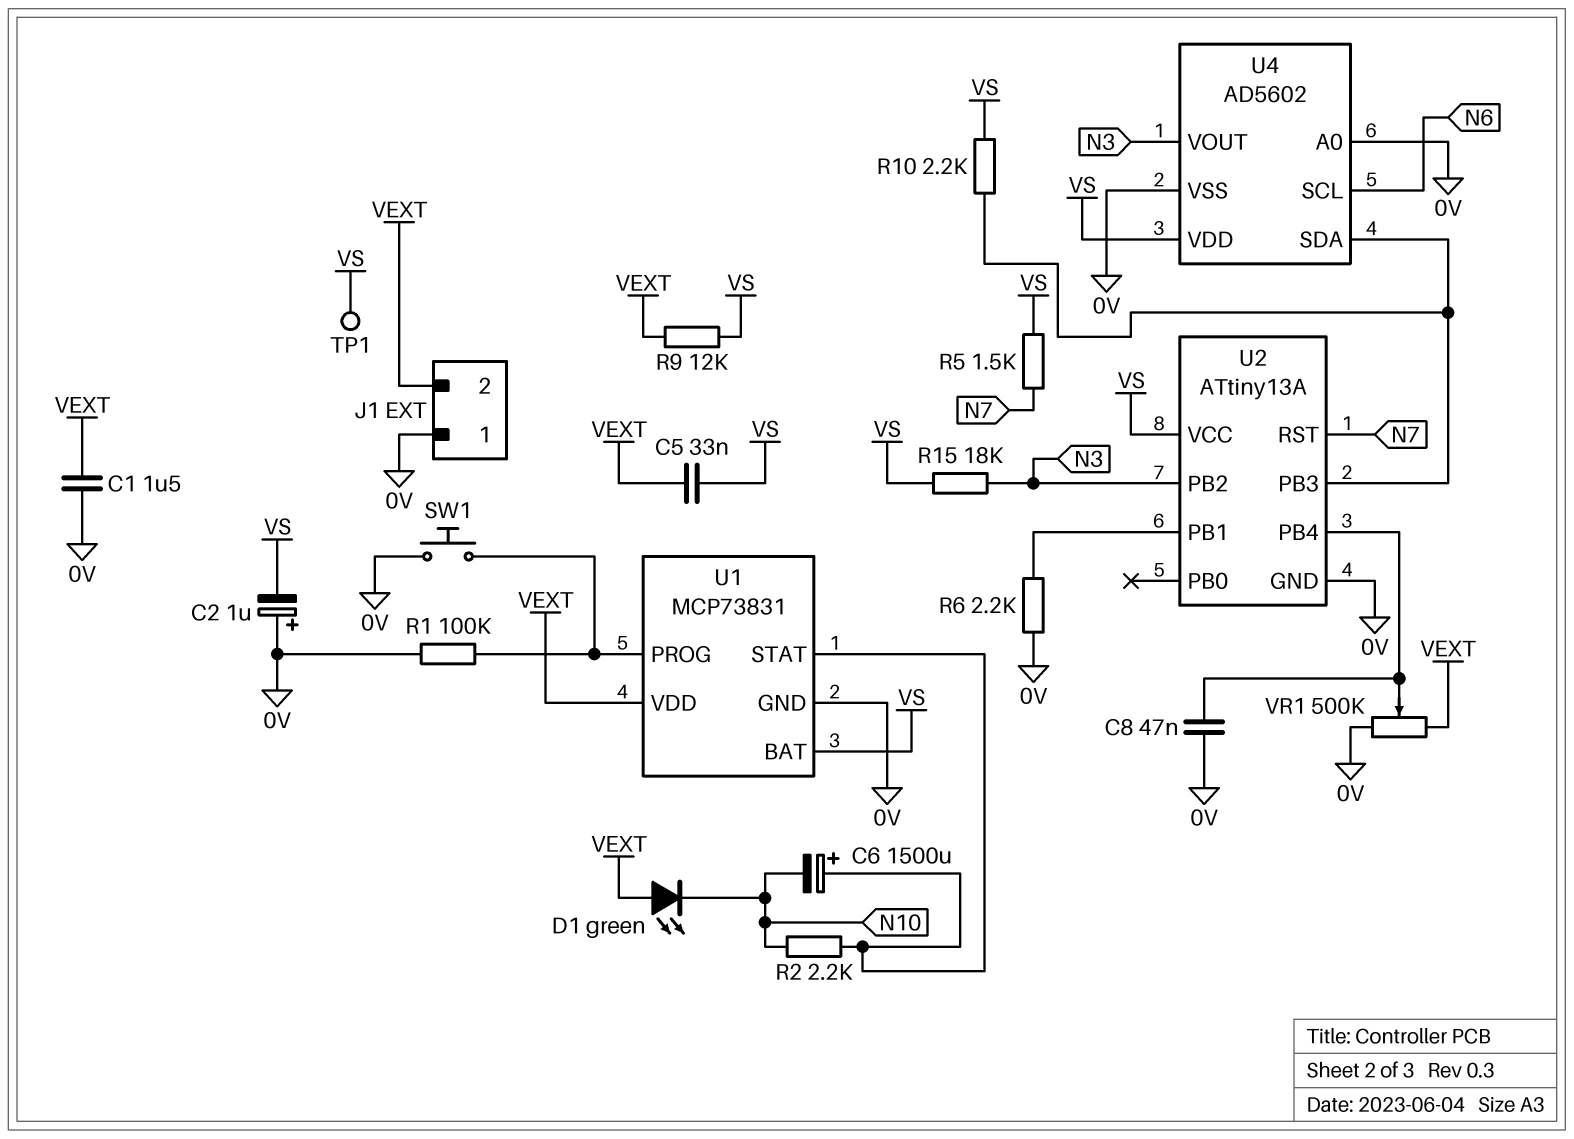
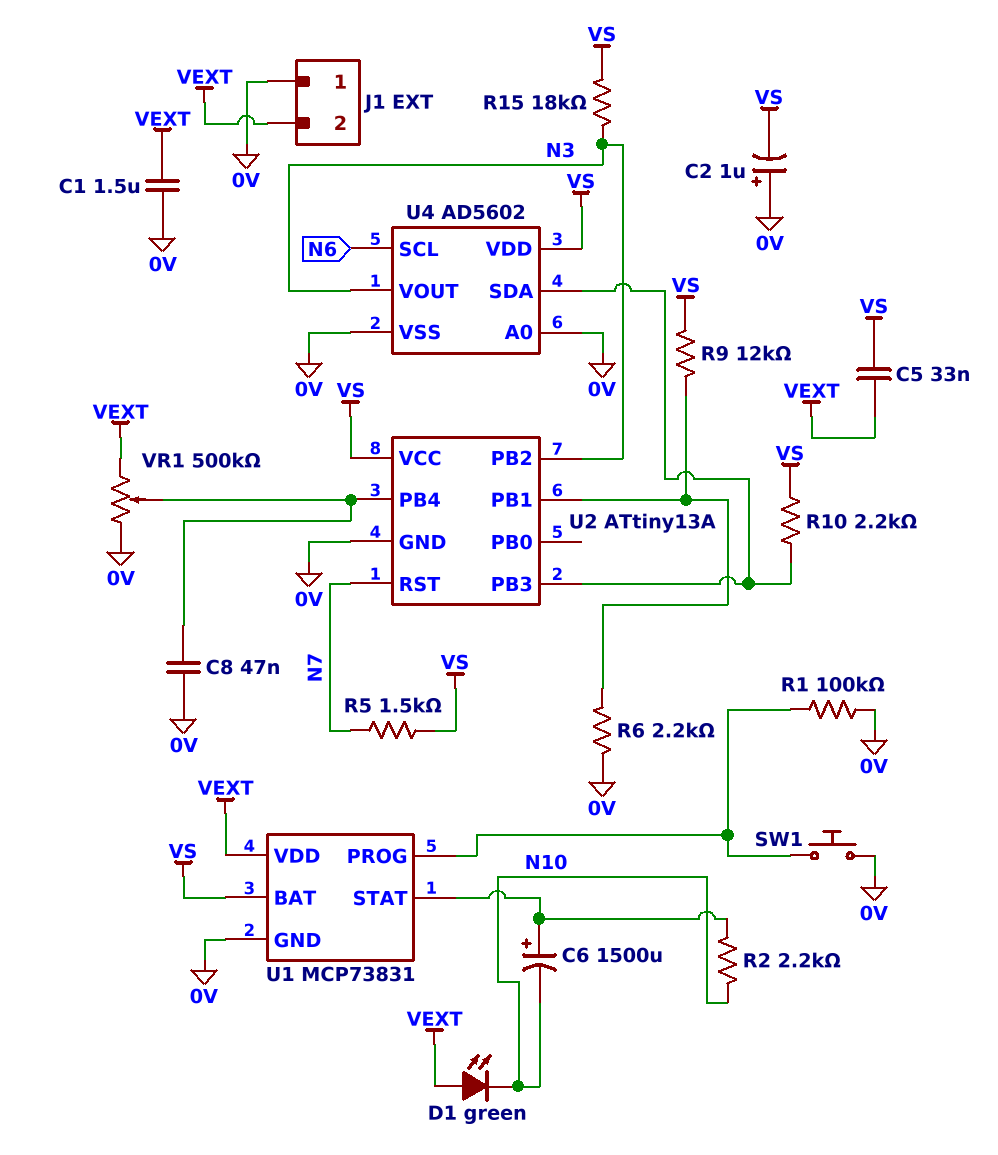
R9: 12k (VEXT, VS) -> 12k (U2/PB1, VS)
TP1: test point (VS) -> none

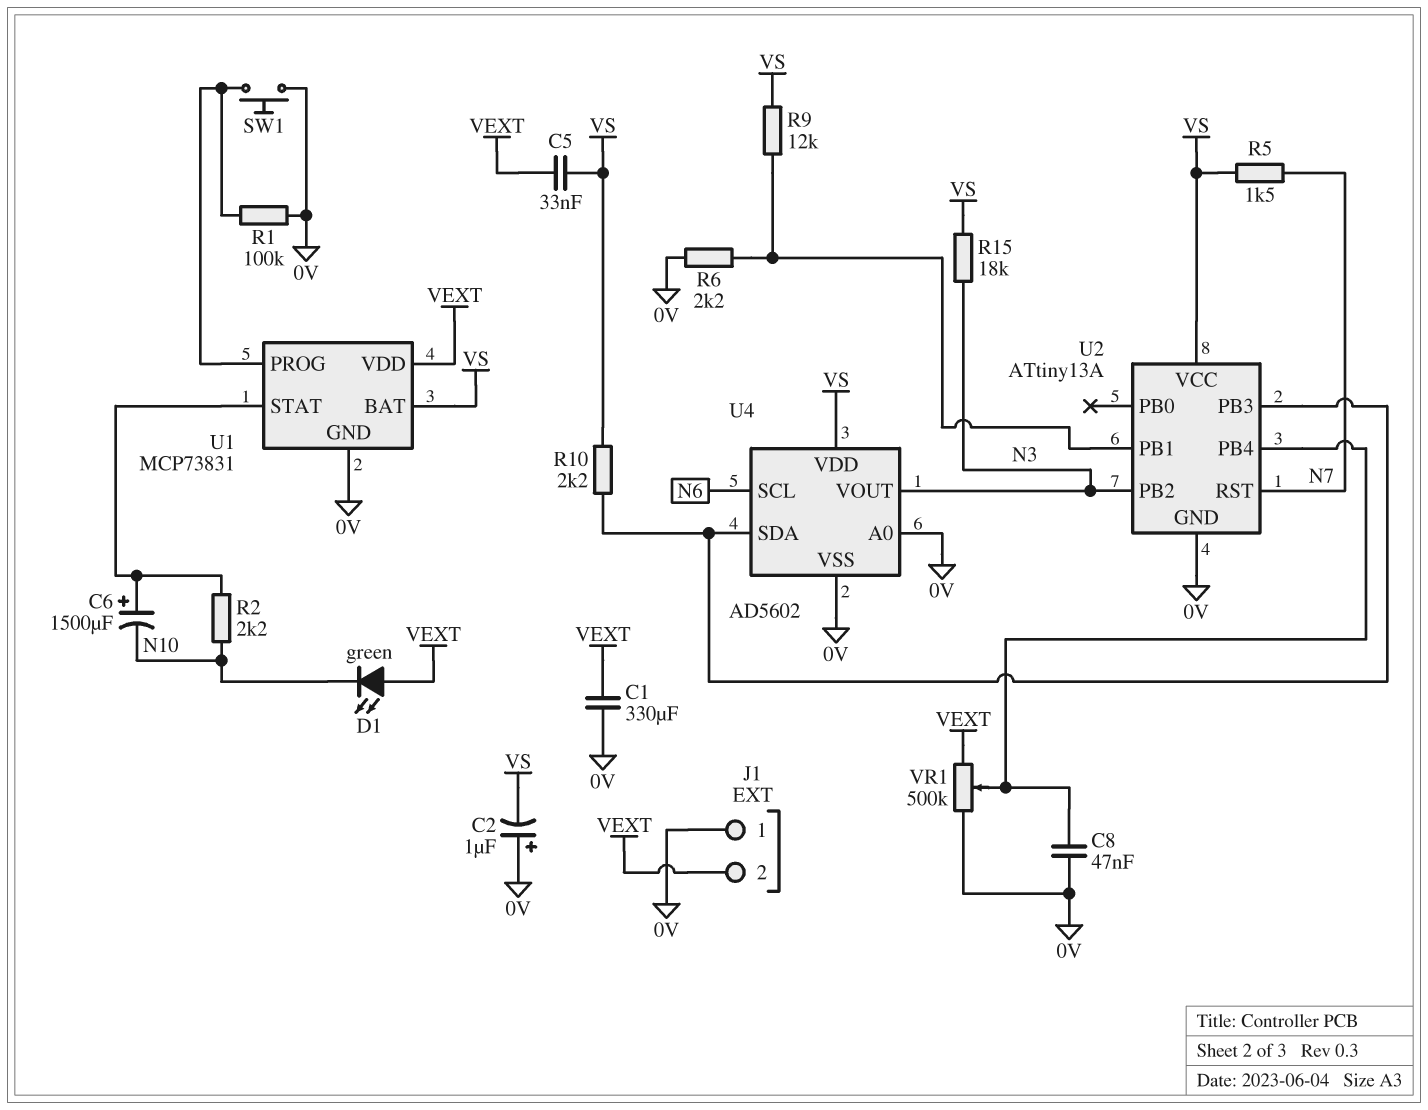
C1: 1.5uF (0V, VEXT) -> 330uF (0V, VEXT)

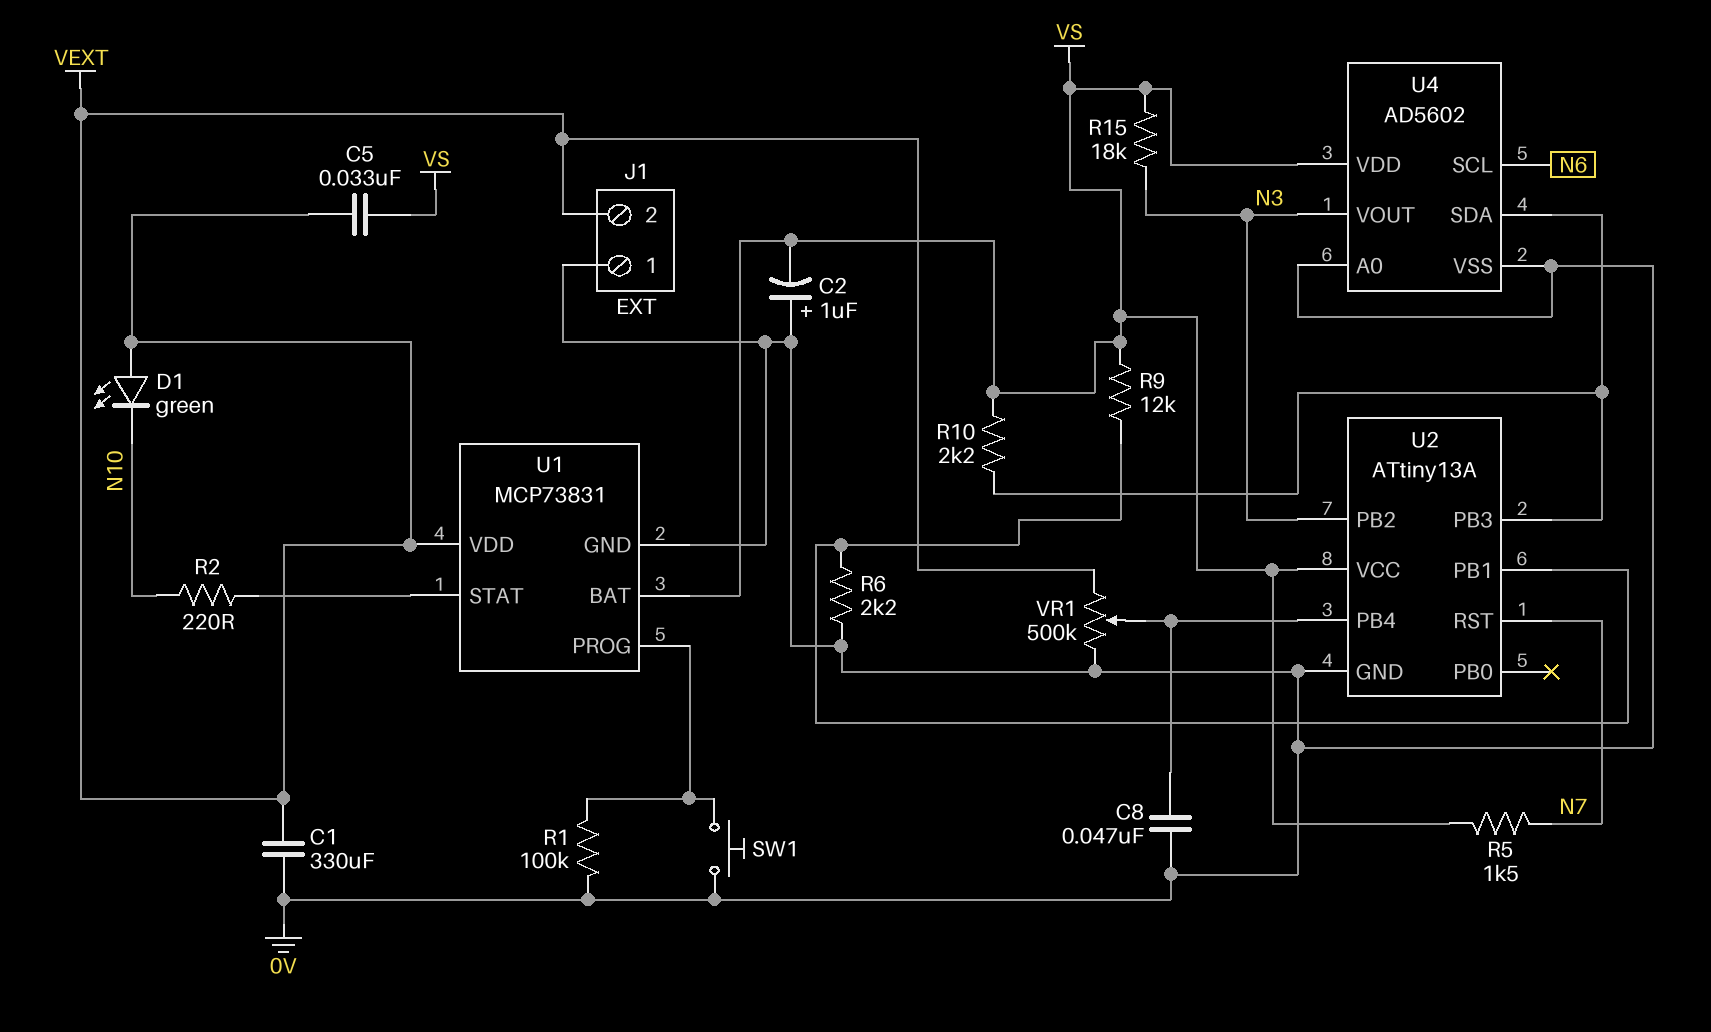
C6: 1500uF (plus U1/STAT, minus N10) -> none
R2: 2.2k (N10, U1/STAT) -> 220 (N10, U1/STAT)

